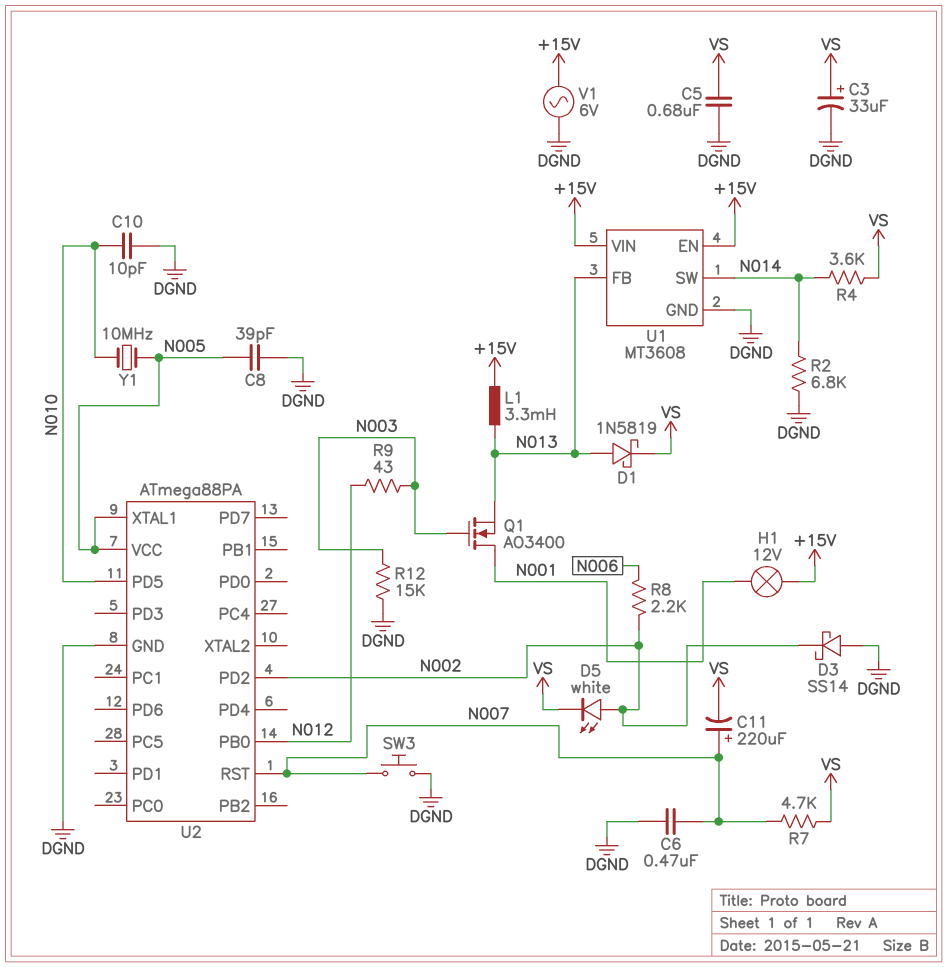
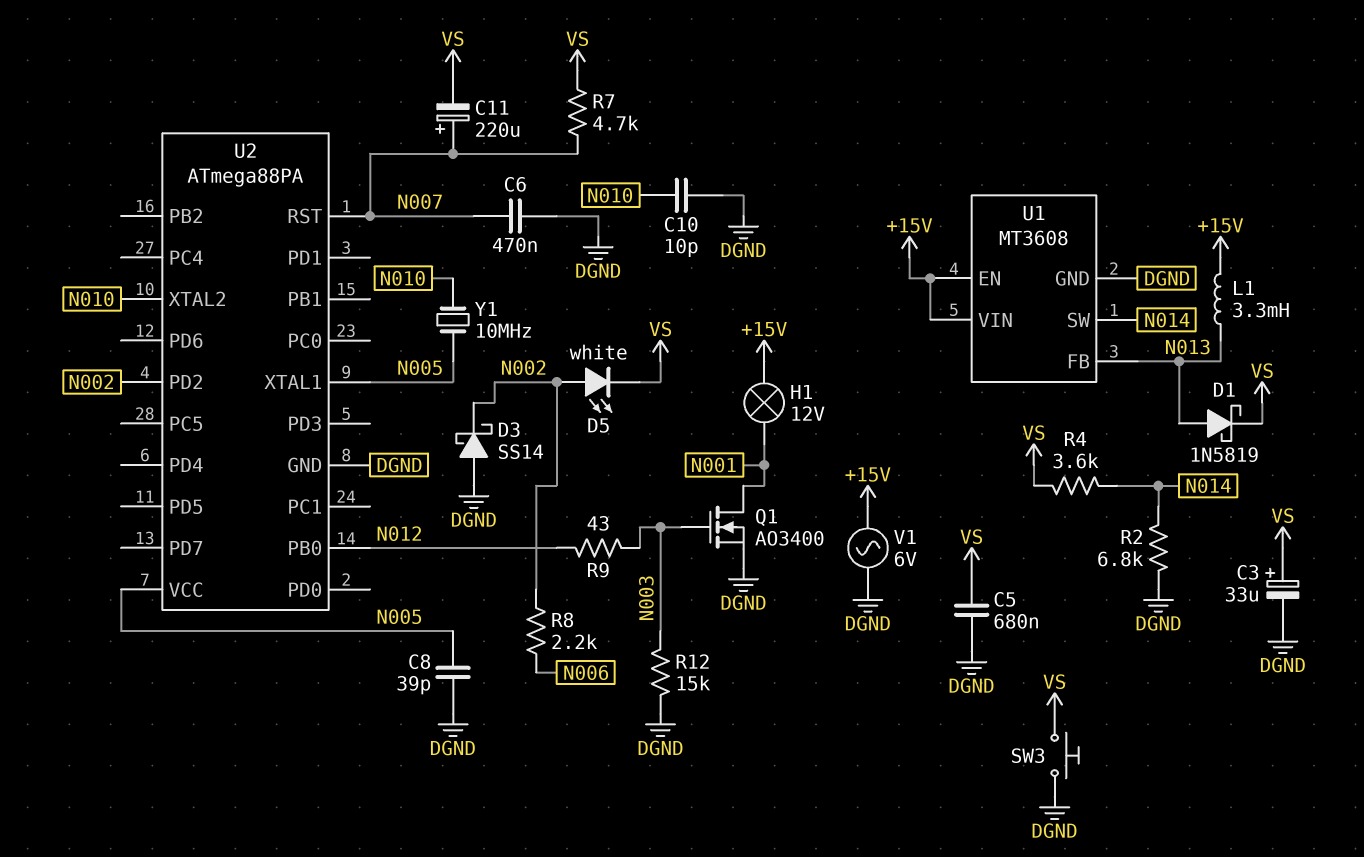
Q1: NMOS AO3400 (G N003, D N001, S N013) -> NMOS AO3400 (G N003, D N001, S DGND)
SW3: button (DGND, N007) -> button (DGND, VS)
U2 pin PD5: N010 -> none
U2 pin XTAL2: none -> N010

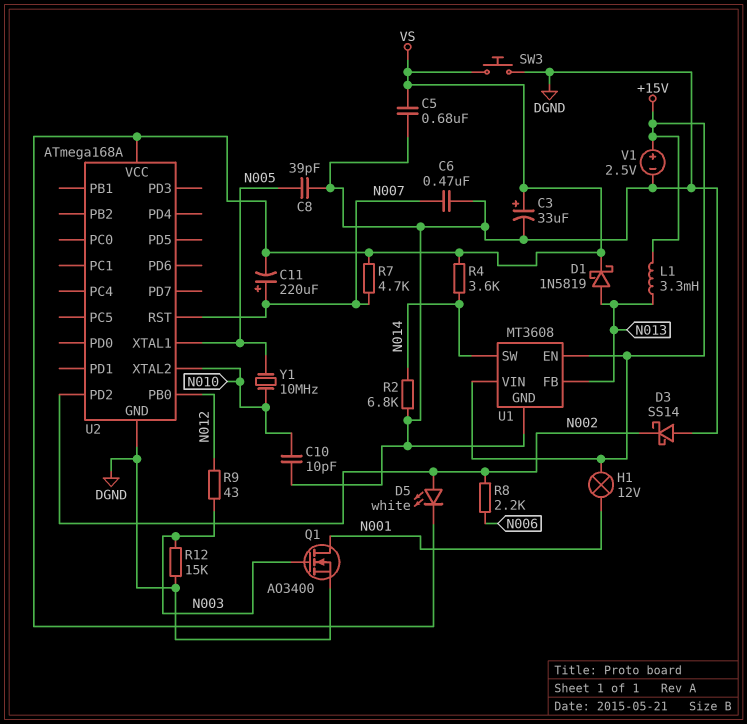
U2: ATmega88PA -> ATmega168A
U2 pin VCC: N005 -> VS
V1: AC 6V (+15V, DGND) -> 2.5V (plus +15V, minus DGND)

